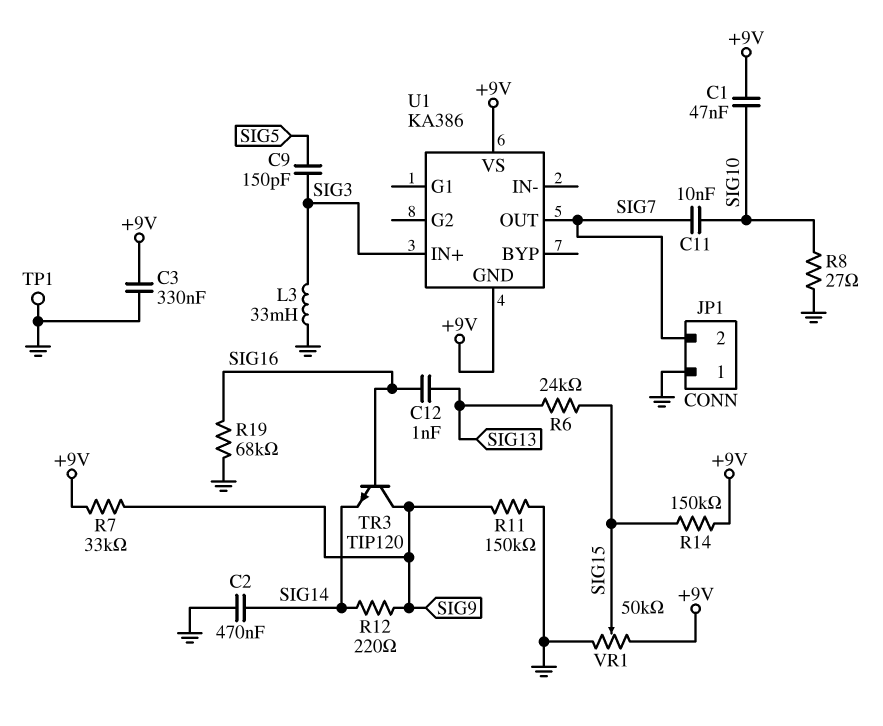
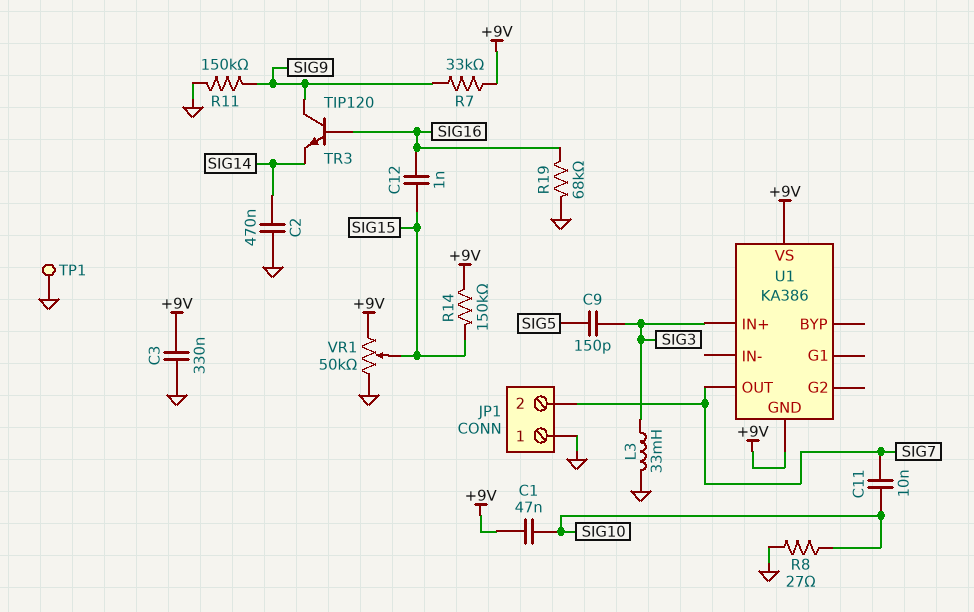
C12: 1nF (SIG13, SIG16) -> 1nF (SIG15, SIG16)
R6: 24k (SIG13, SIG15) -> none
R12: 220 (SIG9, SIG14) -> none

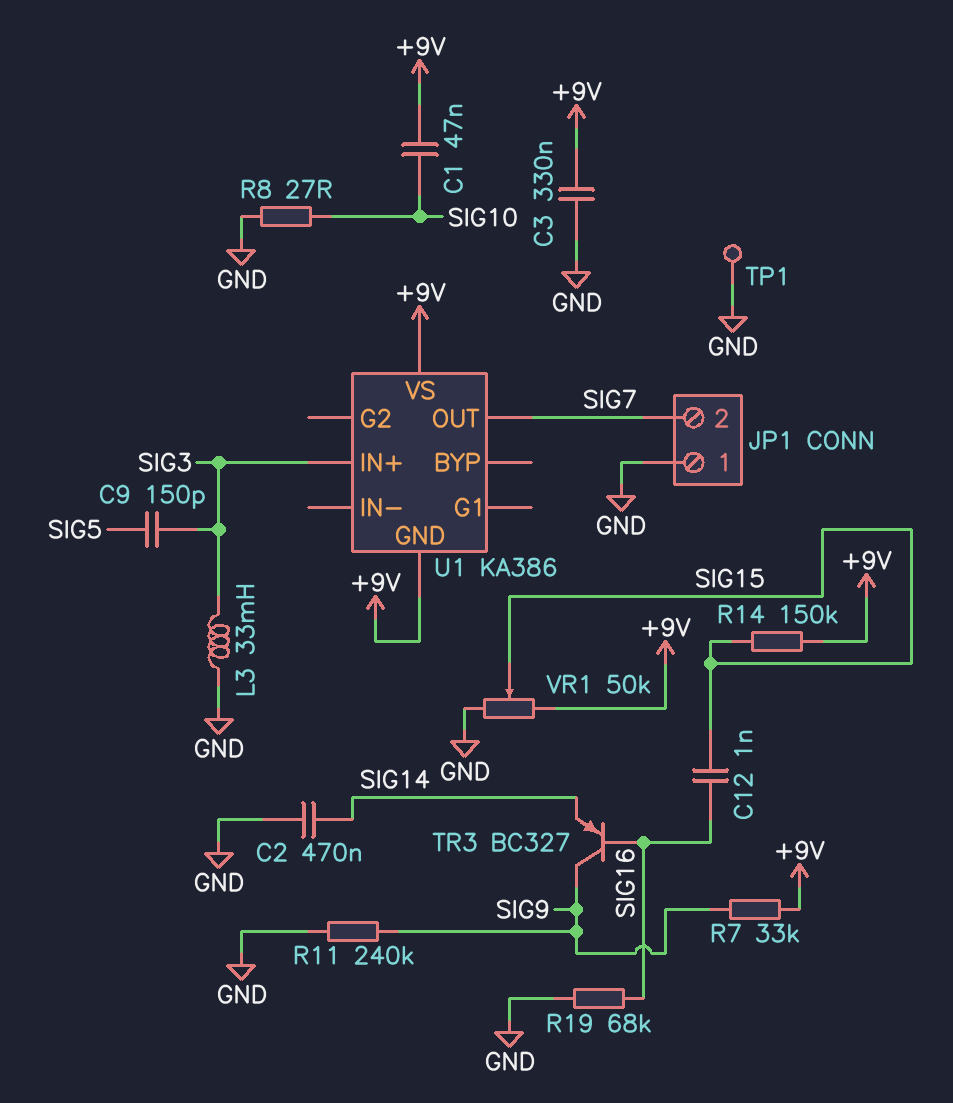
C11: 10nF (SIG7, SIG10) -> none
R11: 150k (GND, SIG9) -> 240k (GND, SIG9)
TR3: NPN TIP120 (B SIG16, C SIG9, E SIG14) -> PNP BC327 (B SIG16, C SIG9, E SIG14)

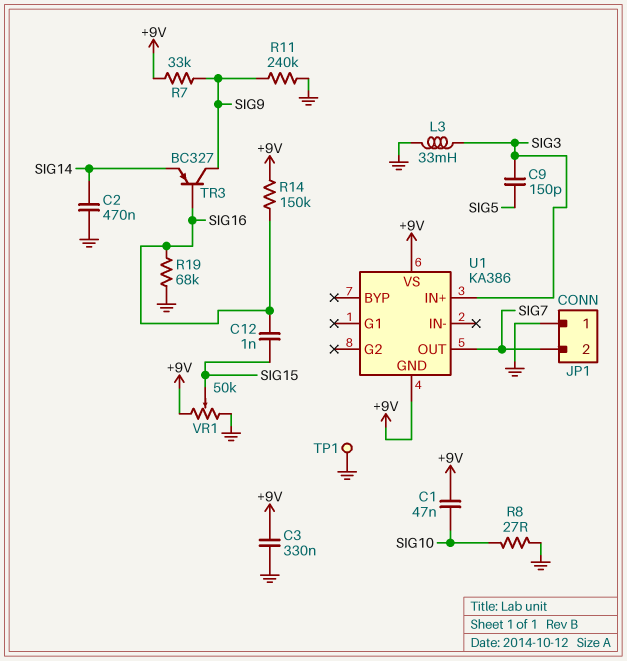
R14: 150k (+9V, SIG15) -> 150k (+9V, SIG16)

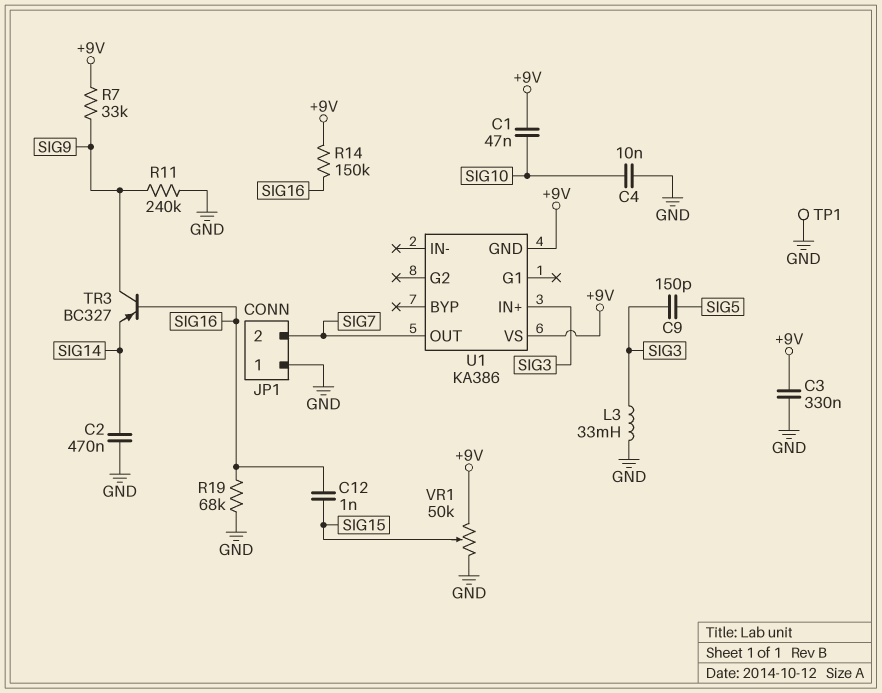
C4: none -> 10nF (GND, SIG10)
R8: 27 (GND, SIG10) -> none

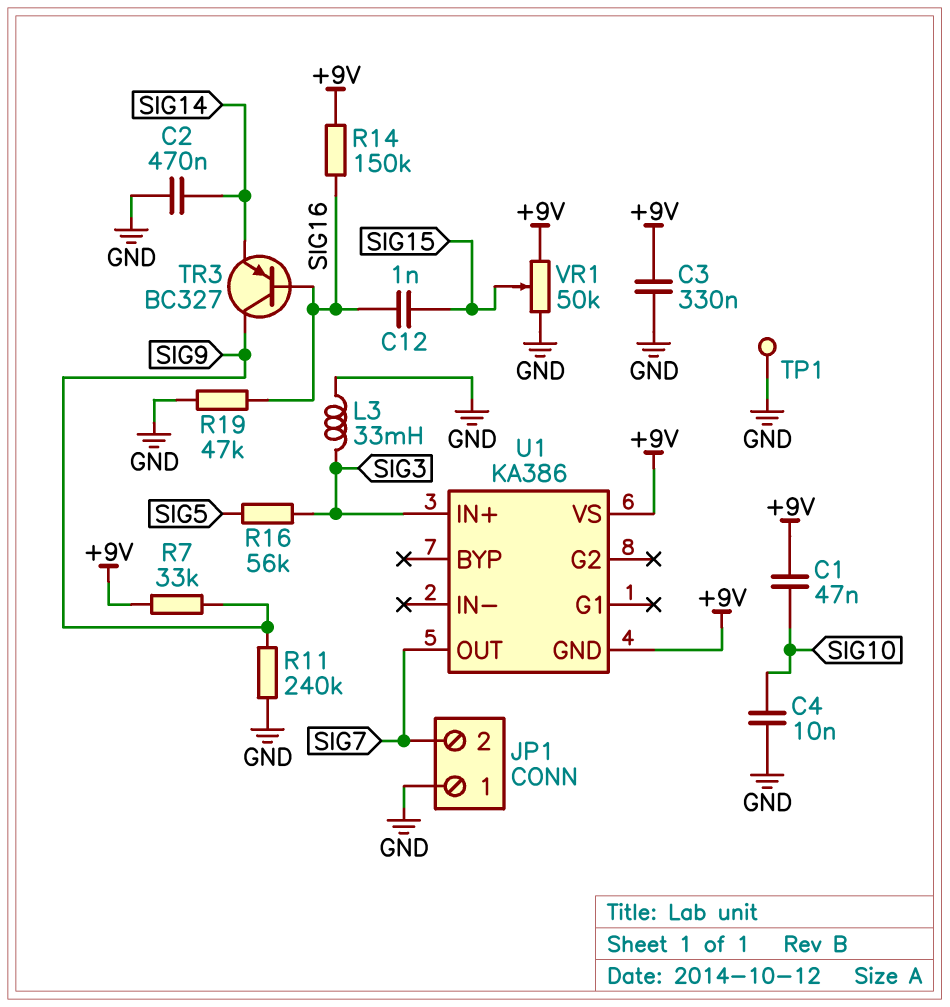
C9: 150pF (SIG3, SIG5) -> none
R16: none -> 56k (SIG3, SIG5)
R19: 68k (GND, SIG16) -> 47k (GND, SIG16)

